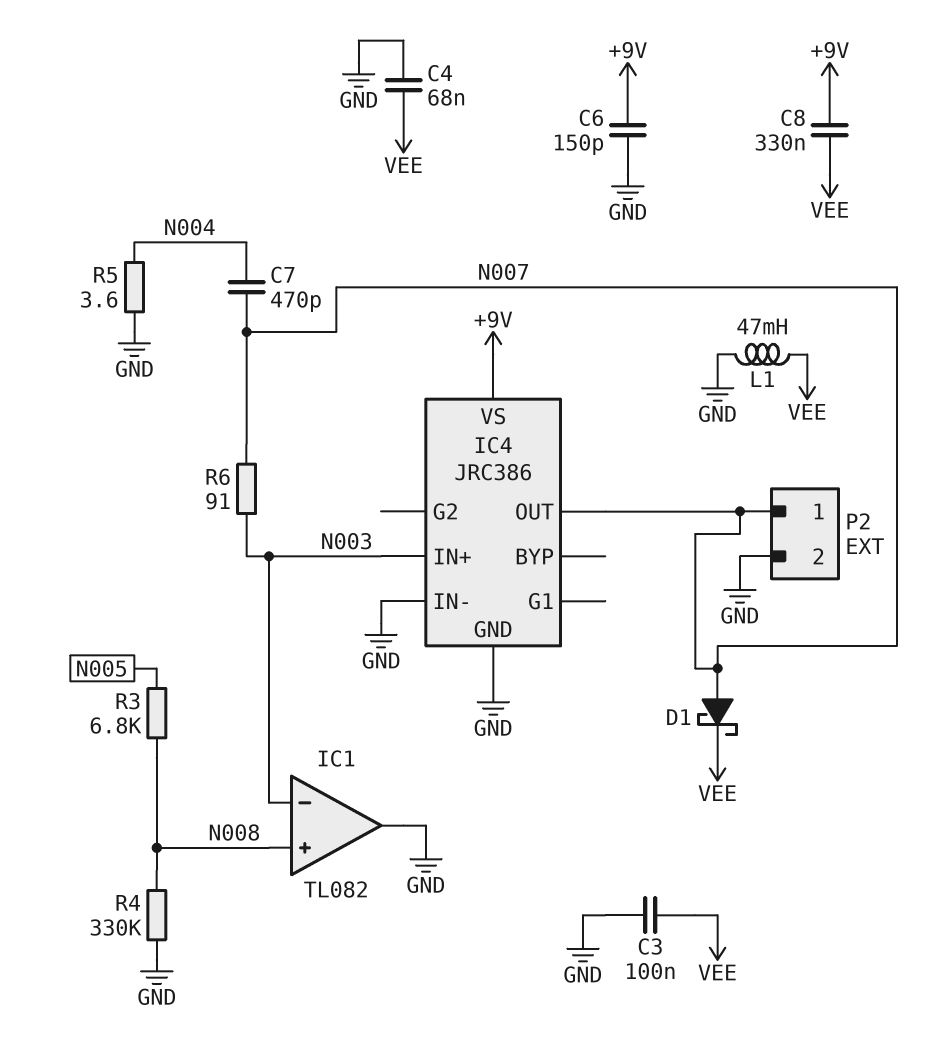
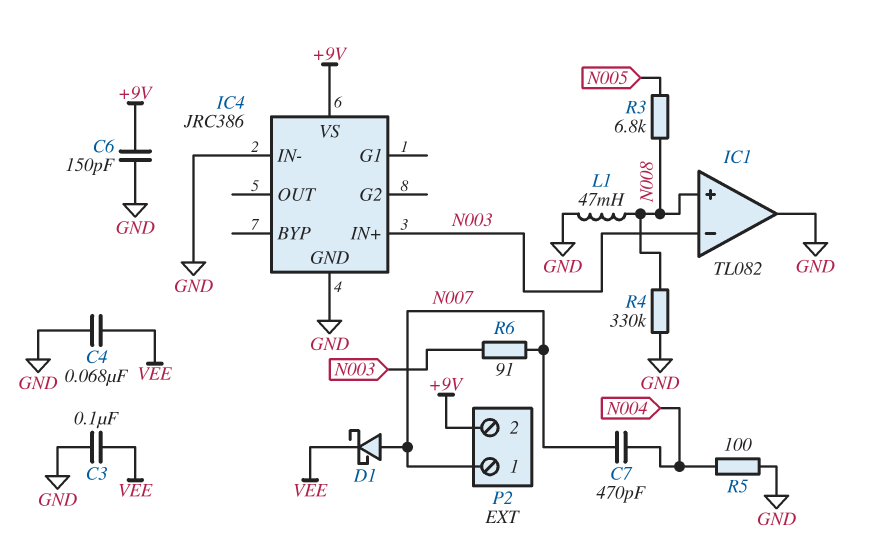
C8: 330nF (+9V, VEE) -> none
IC4 pin OUT: N007 -> none
L1: 47mH (GND, VEE) -> 47mH (GND, N008)
P2 pin 2: GND -> +9V
R5: 3.6 (GND, N004) -> 100 (GND, N004)

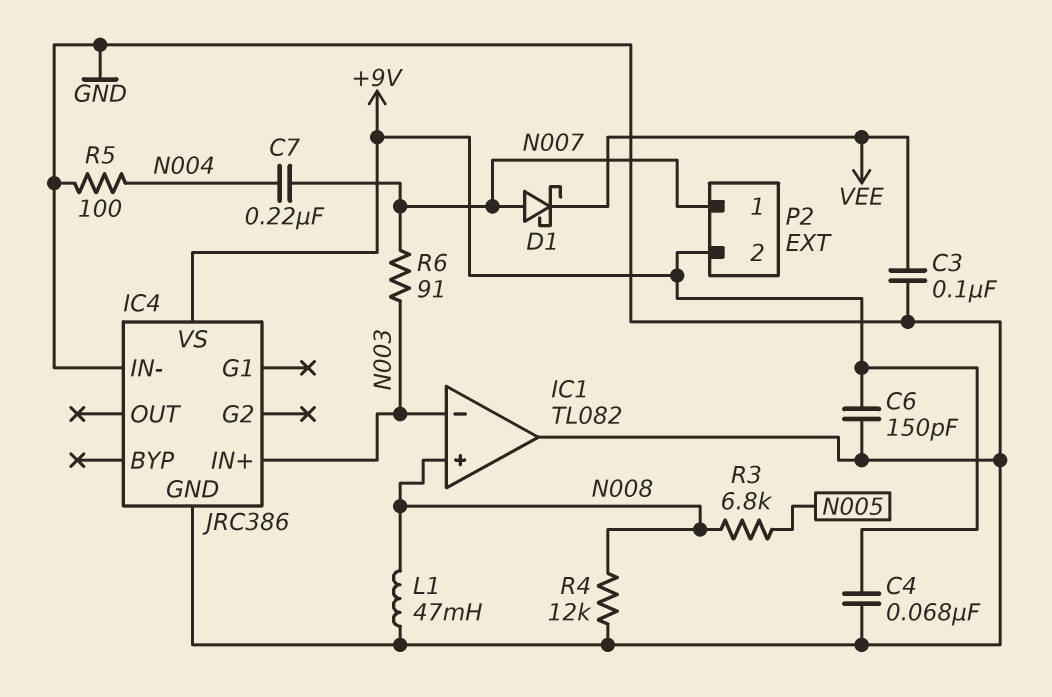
C4: 68nF (GND, VEE) -> 68nF (+9V, GND)
C7: 470pF (N004, N007) -> 220nF (N004, N007)
R4: 330k (GND, N008) -> 12k (GND, N008)

